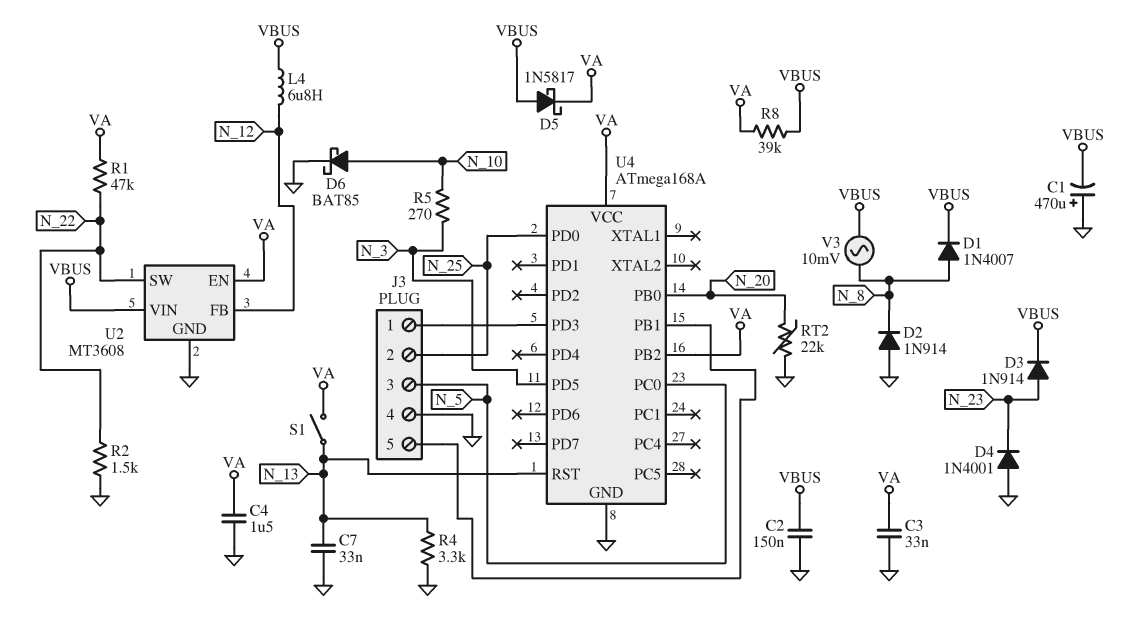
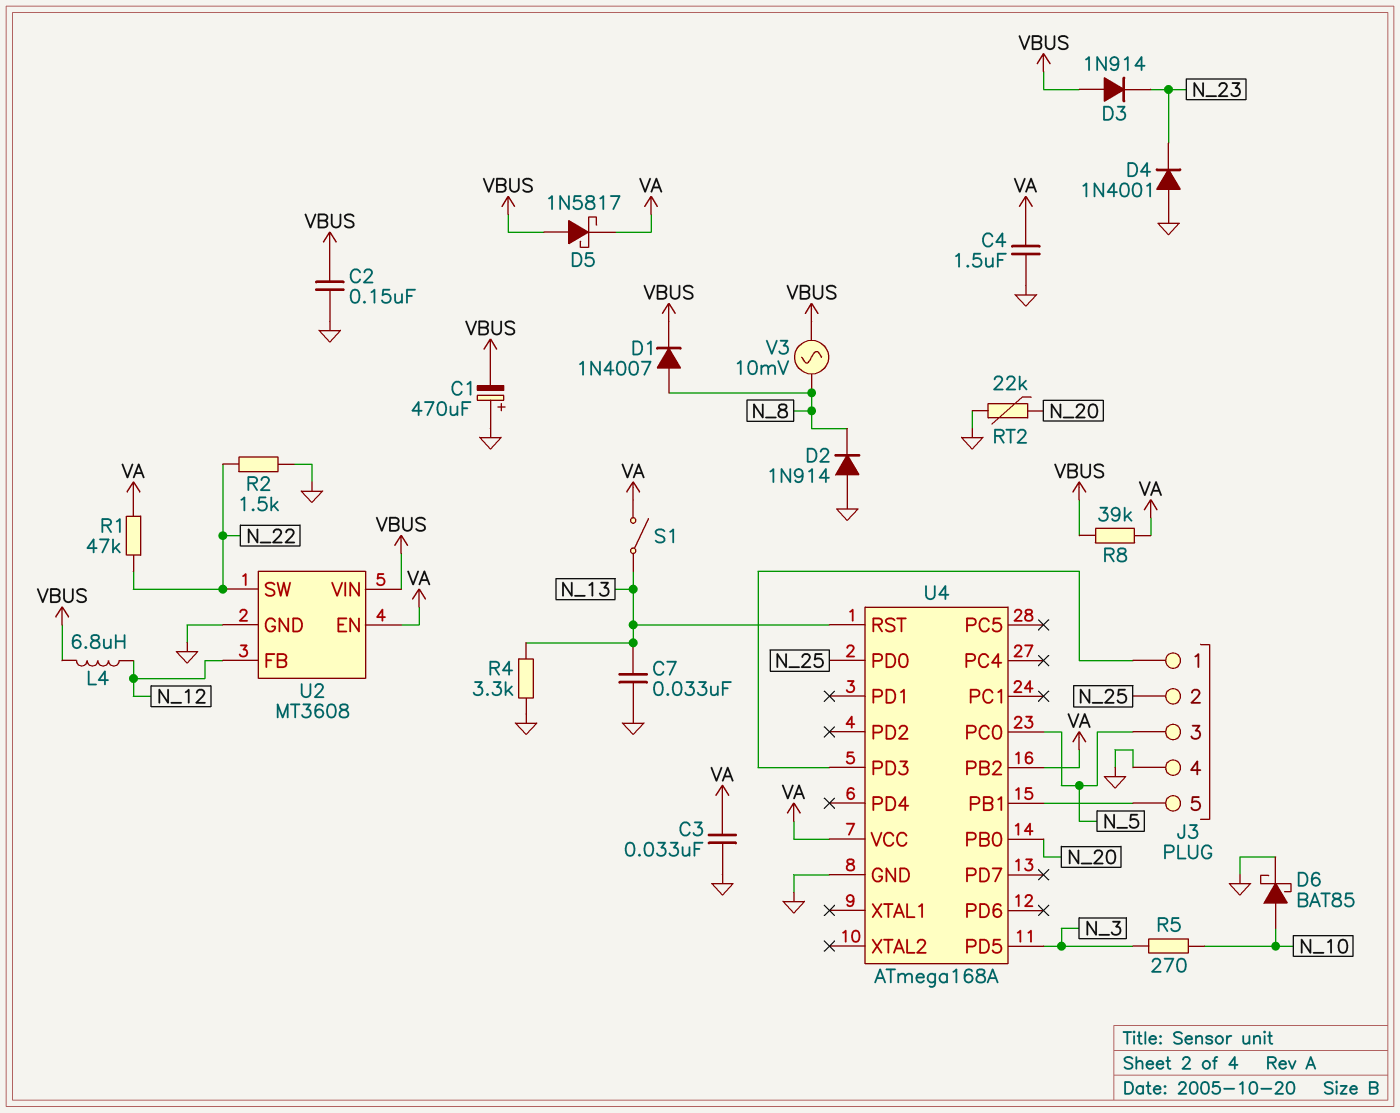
D3: diode 1N914 (A N_23, K VBUS) -> diode 1N914 (A VBUS, K N_23)

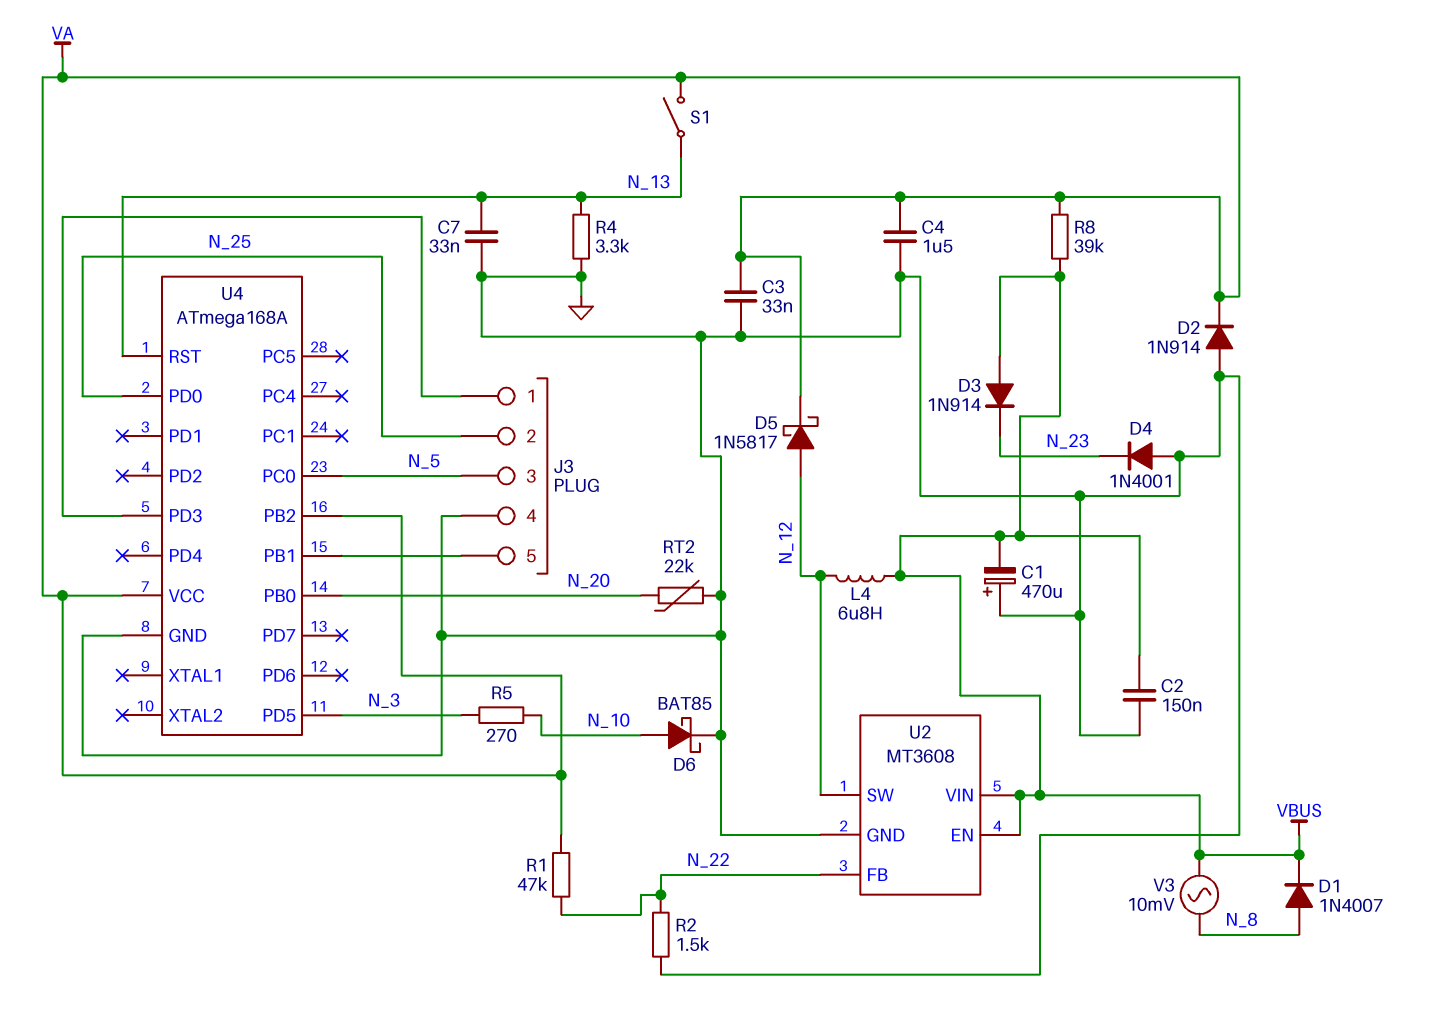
D2: diode 1N914 (A GND, K N_8) -> diode 1N914 (A GND, K VA)
D5: schottky 1N5817 (A VBUS, K VA) -> schottky 1N5817 (A N_12, K VA)
U2 pin EN: VA -> VBUS
U2 pin FB: N_12 -> N_22
U2 pin SW: N_22 -> N_12

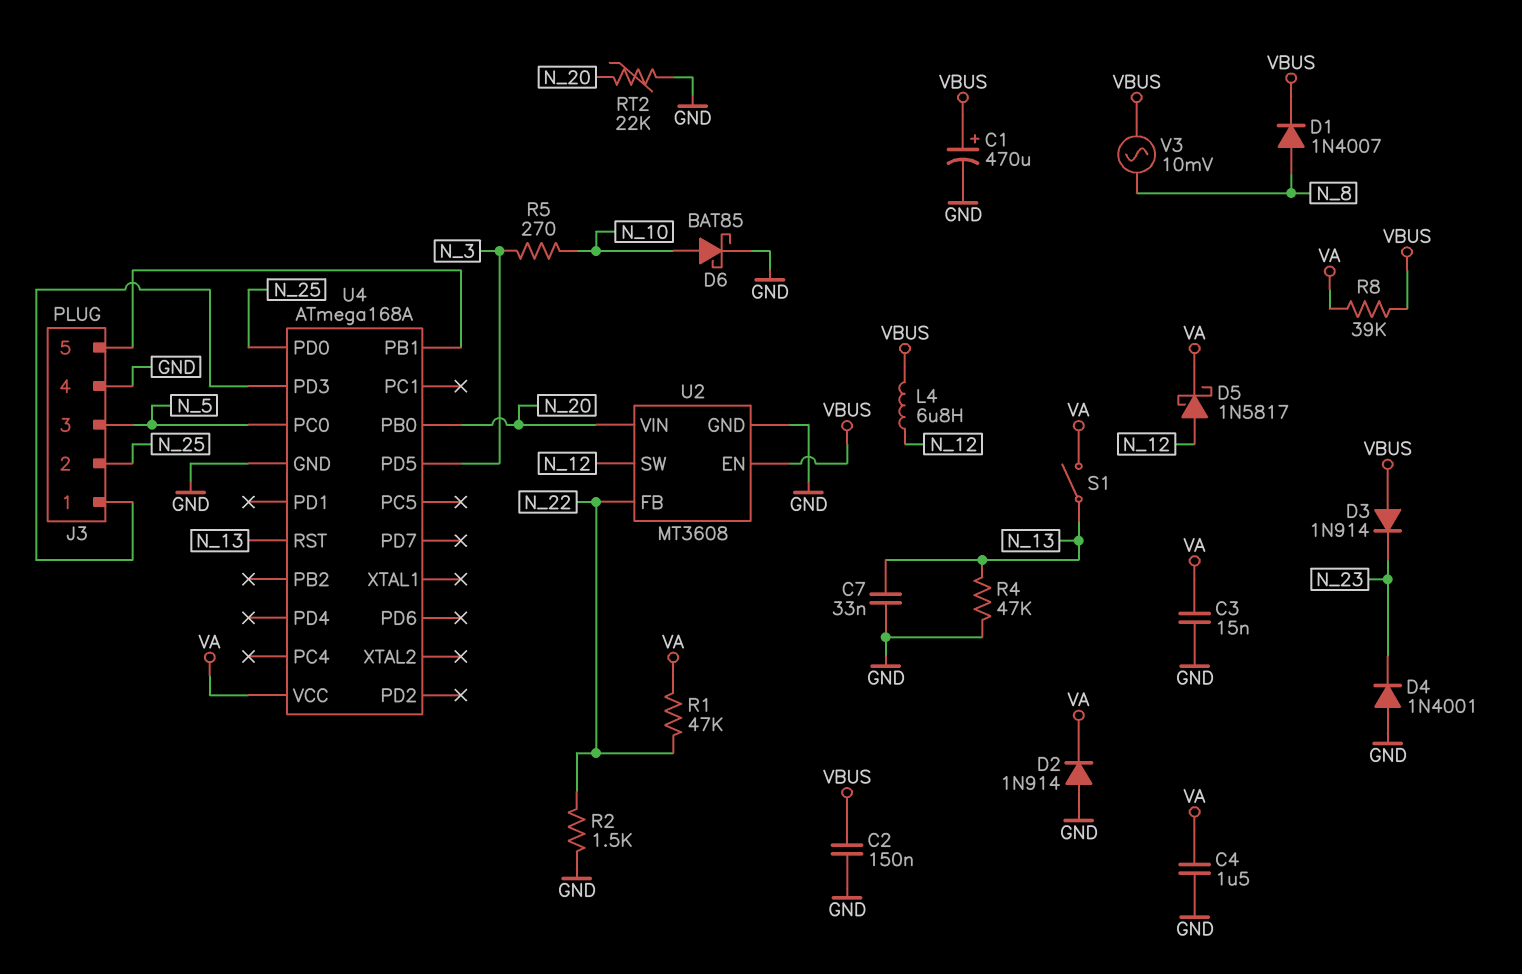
C1: 470uF (plus GND, minus VBUS) -> 470uF (plus VBUS, minus GND)
C3: 33nF (GND, VA) -> 15nF (GND, VA)
R4: 3.3k (GND, N_13) -> 47k (GND, N_13)
U2 pin VIN: VBUS -> N_20
U4 pin PB2: VA -> none

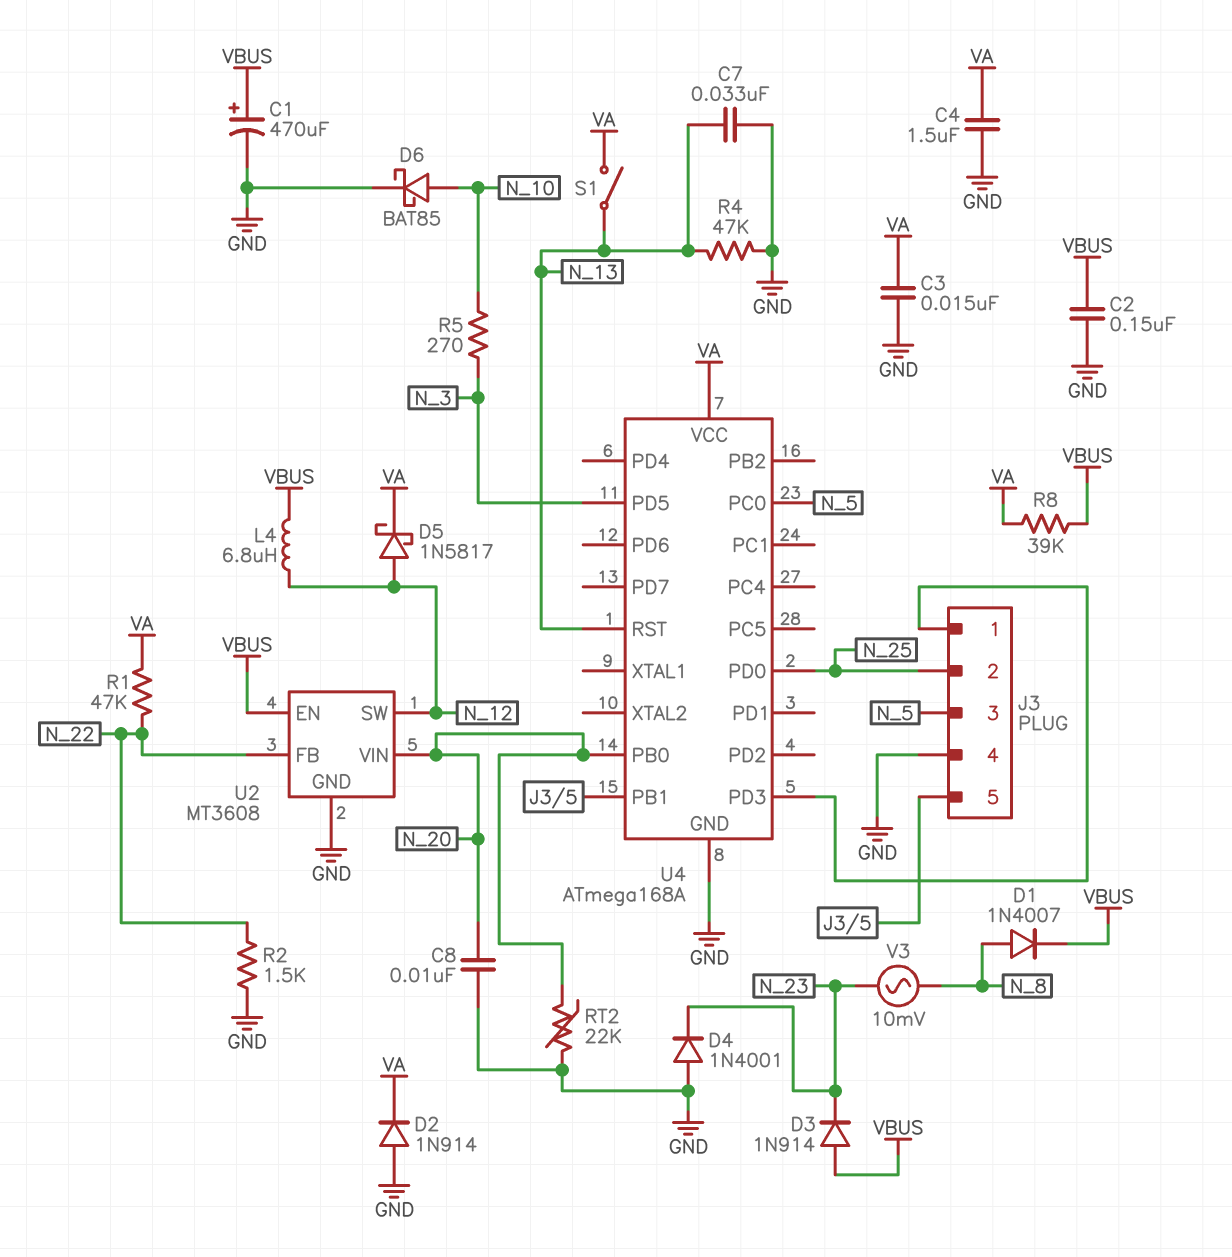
C8: none -> 10nF (GND, N_20)
V3: AC 10mV (N_8, VBUS) -> AC 10mV (N_8, N_23)

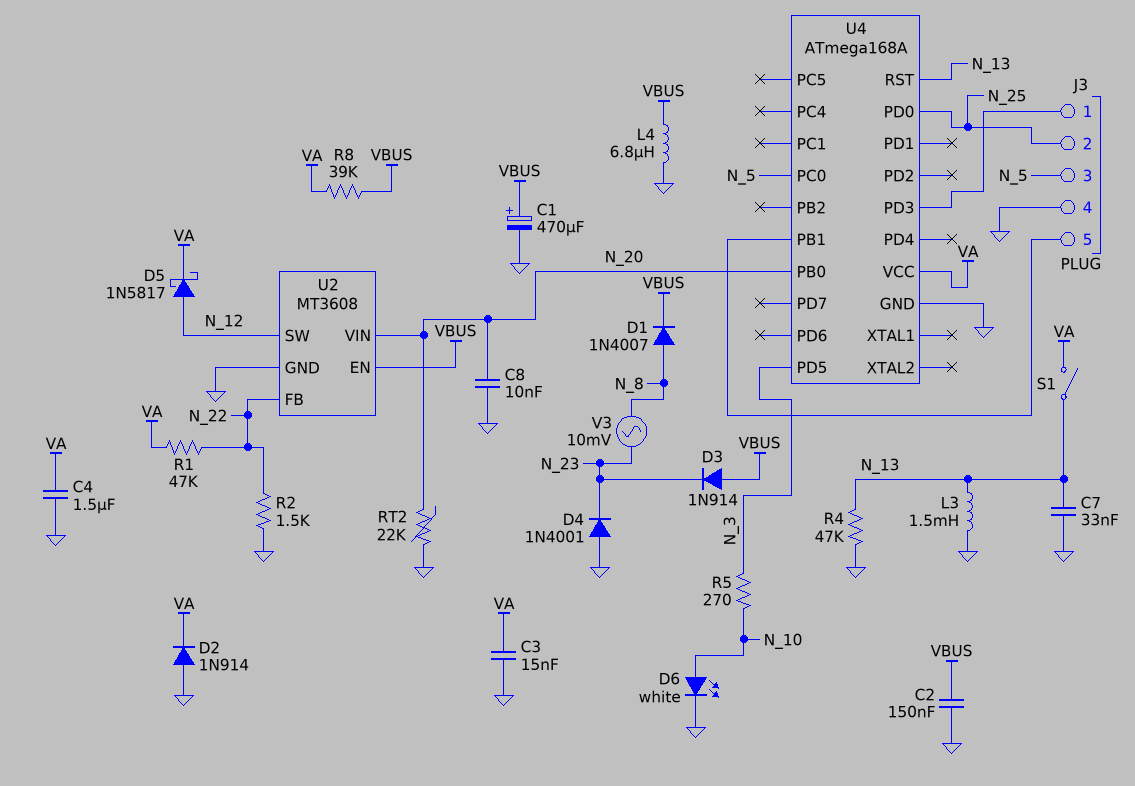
D6: schottky BAT85 (A N_10, K GND) -> LED white (A N_10, K GND)
L3: none -> 1.5mH (GND, N_13)
L4: 6.8uH (N_12, VBUS) -> 6.8uH (GND, VBUS)

